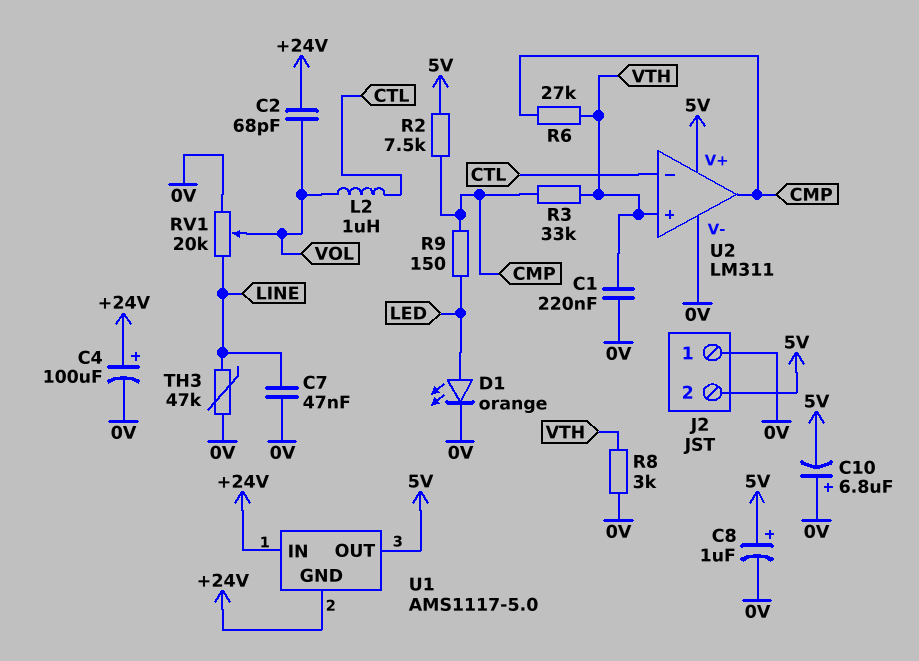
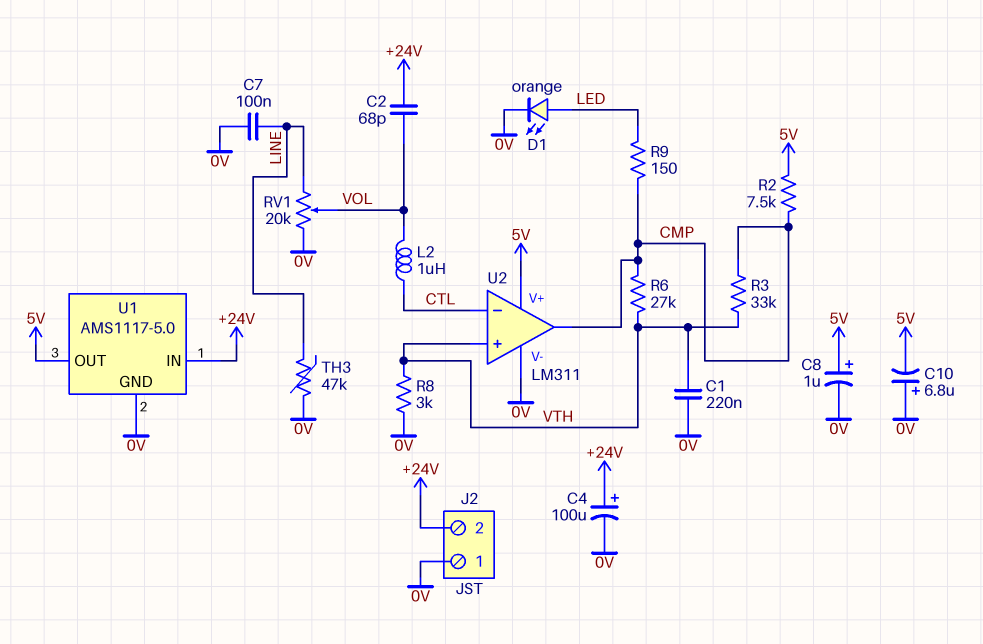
C7: 47nF (0V, LINE) -> 100nF (0V, LINE)
J2 pin 2: 5V -> +24V
U1 pin GND: +24V -> 0V

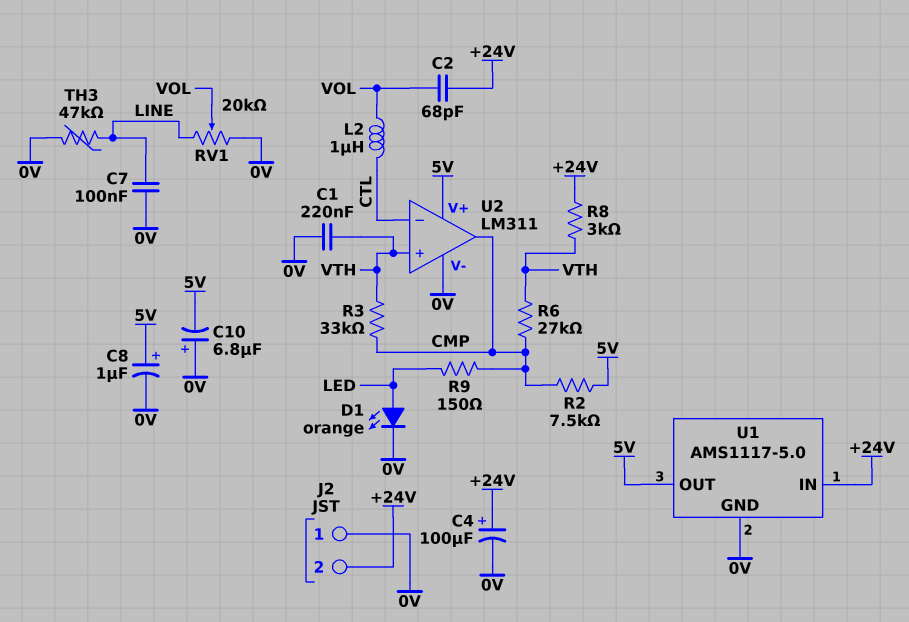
R8: 3k (0V, VTH) -> 3k (+24V, VTH)

